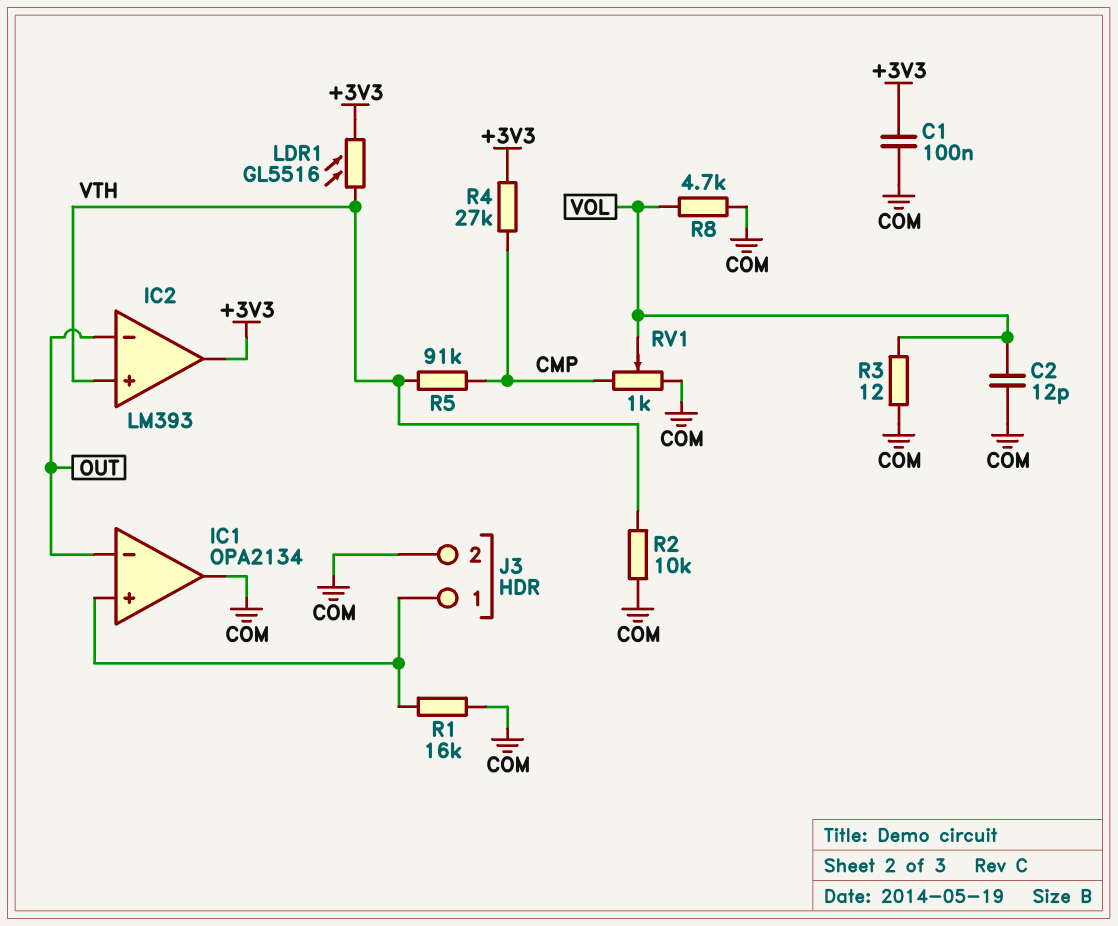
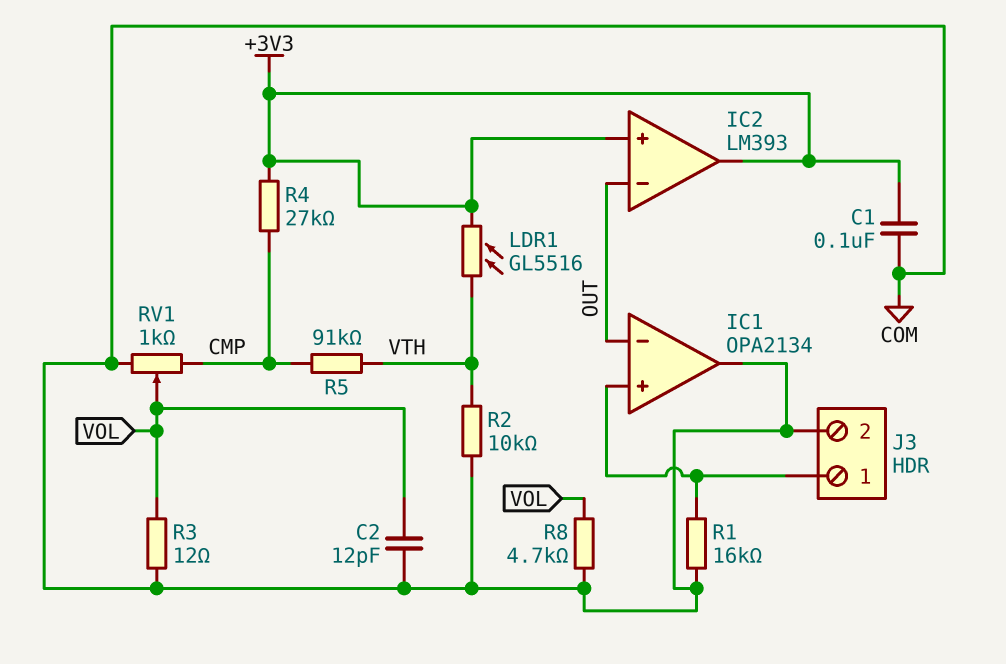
IC2 pin in+: VTH -> +3V3

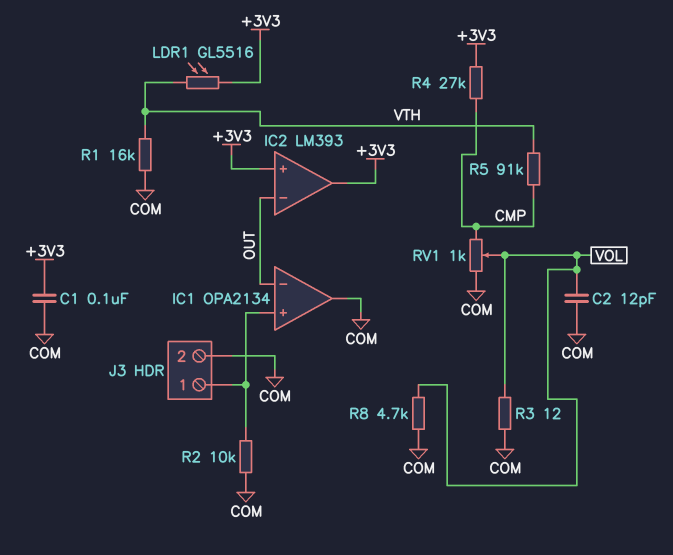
R1: 16k (COM, IC1/in+) -> 16k (COM, VTH)
R2: 10k (COM, VTH) -> 10k (COM, IC1/in+)

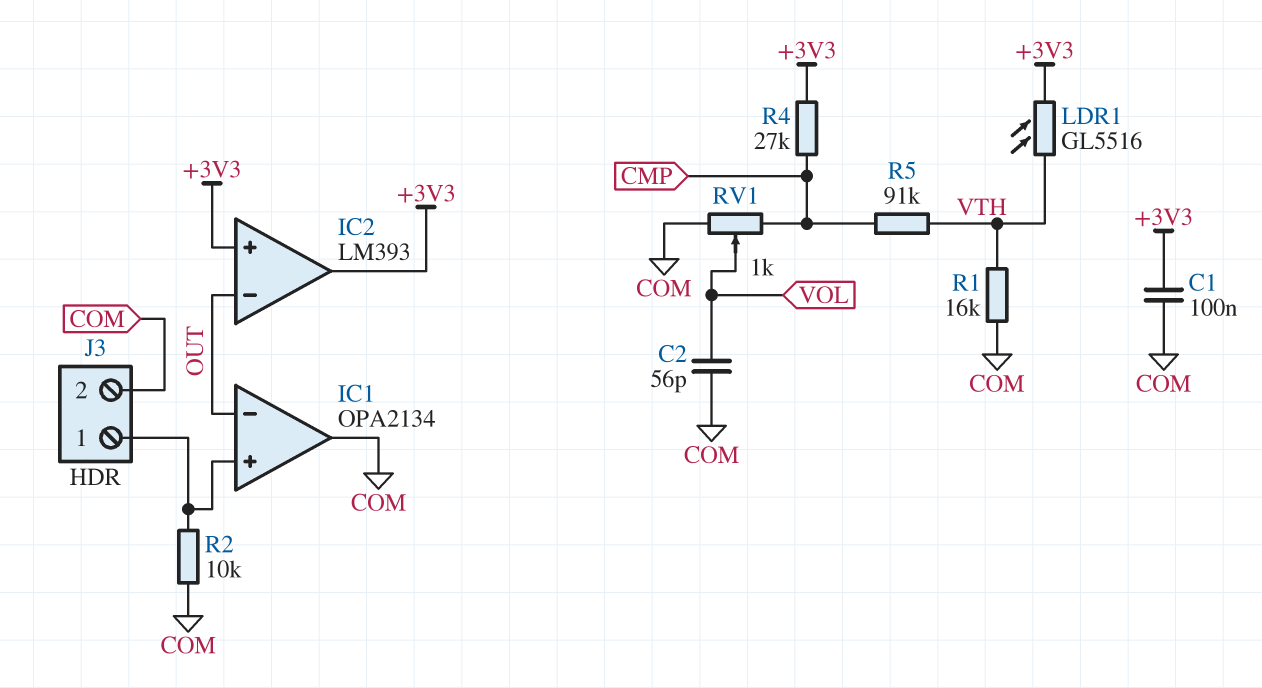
C2: 12pF (COM, VOL) -> 56pF (COM, VOL)
R3: 12 (COM, VOL) -> none
R8: 4.7k (COM, VOL) -> none

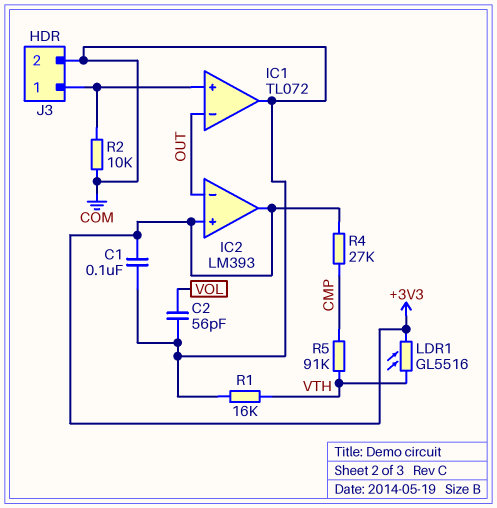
IC1: OPA2134 -> TL072
RV1: 1k (CMP, COM, wiper VOL) -> none

